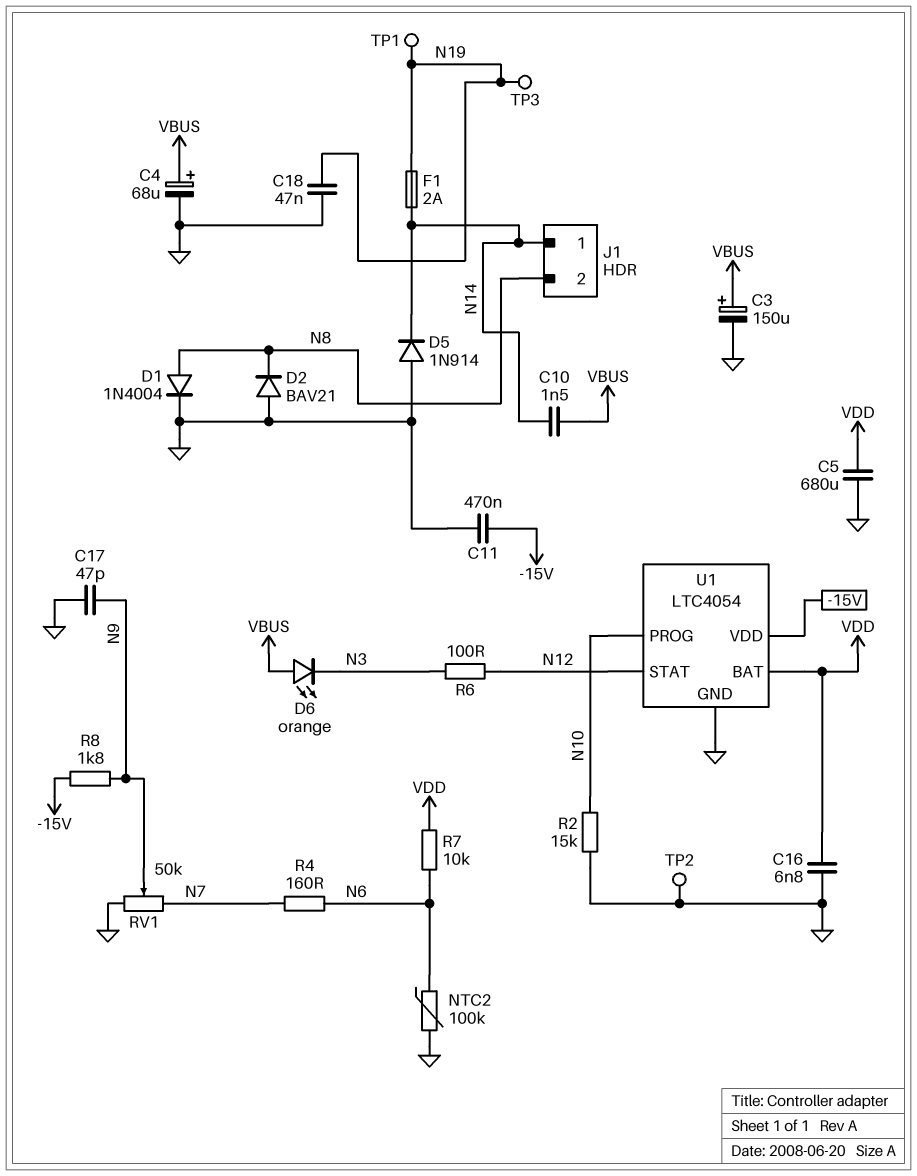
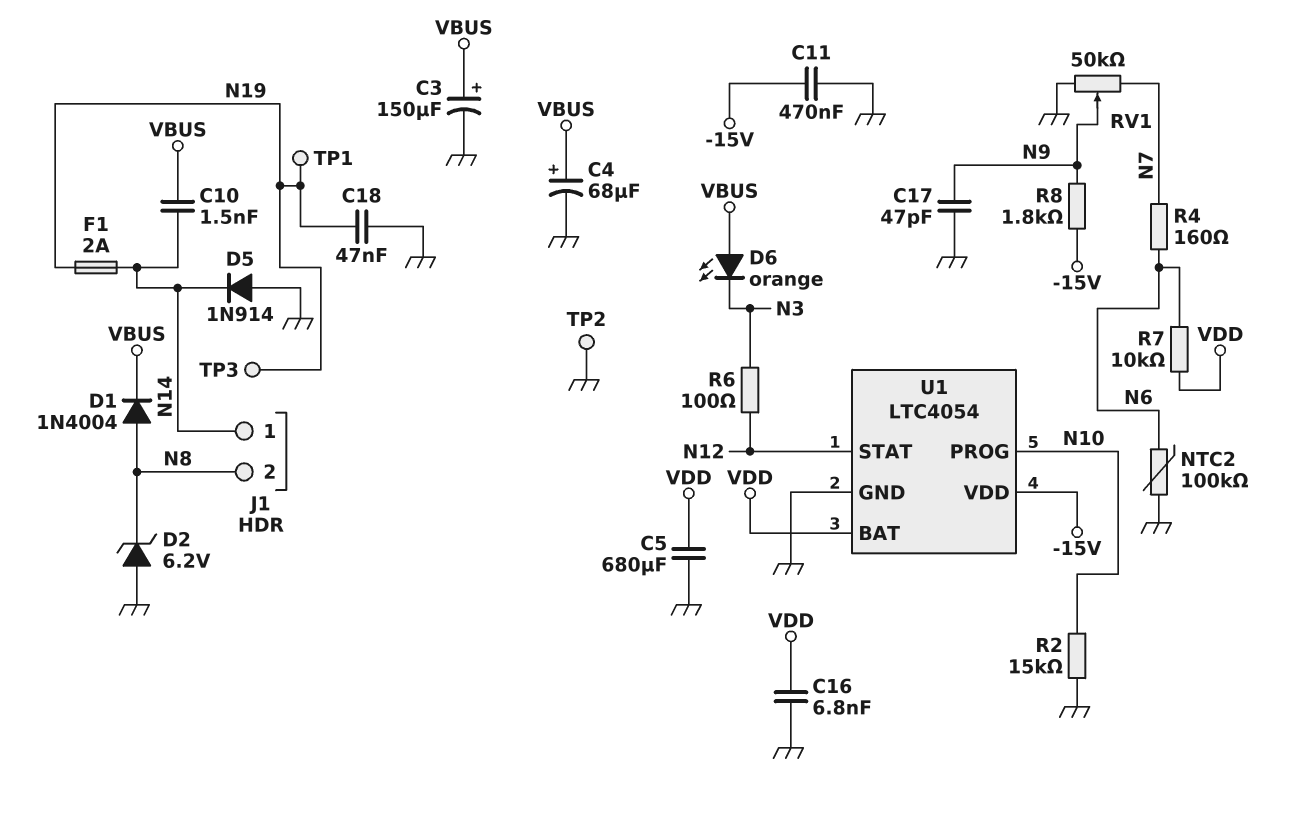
D1: diode 1N4004 (A N8, K GND) -> diode 1N4004 (A N8, K VBUS)
D2: diode BAV21 (A GND, K N8) -> zener 6.2V (A GND, K N8)

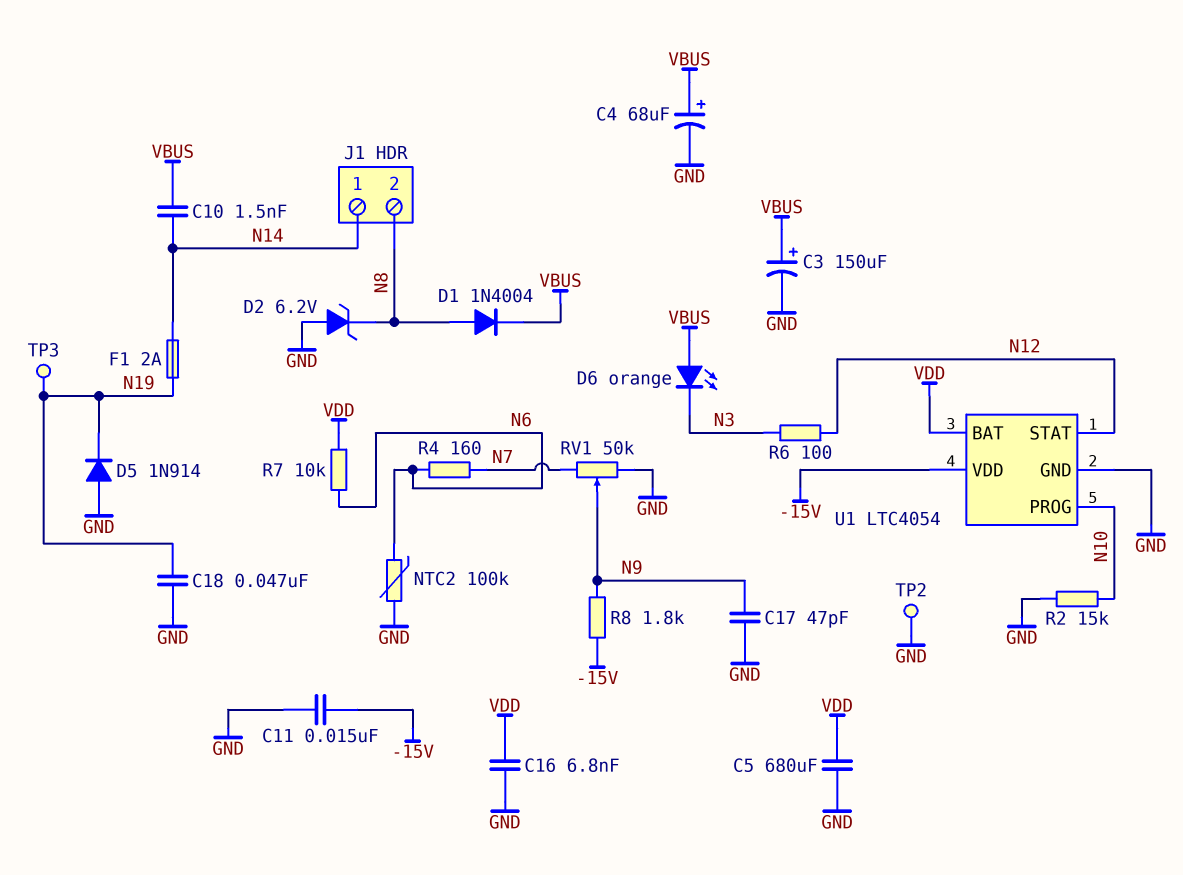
C11: 470nF (-15V, GND) -> 15nF (-15V, GND)
D5: diode 1N914 (A GND, K N14) -> diode 1N914 (A GND, K N19)
TP1: test point (N19) -> none

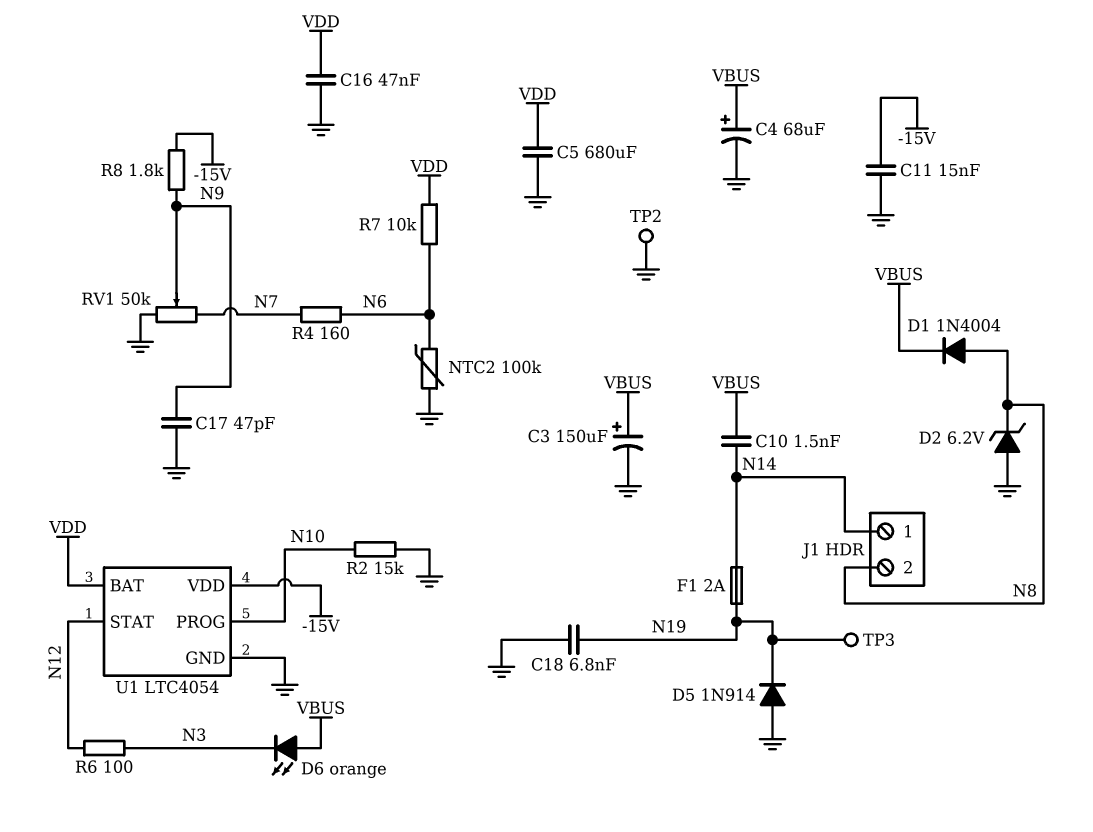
C16: 6.8nF (GND, VDD) -> 47nF (GND, VDD)
C18: 47nF (GND, N19) -> 6.8nF (GND, N19)

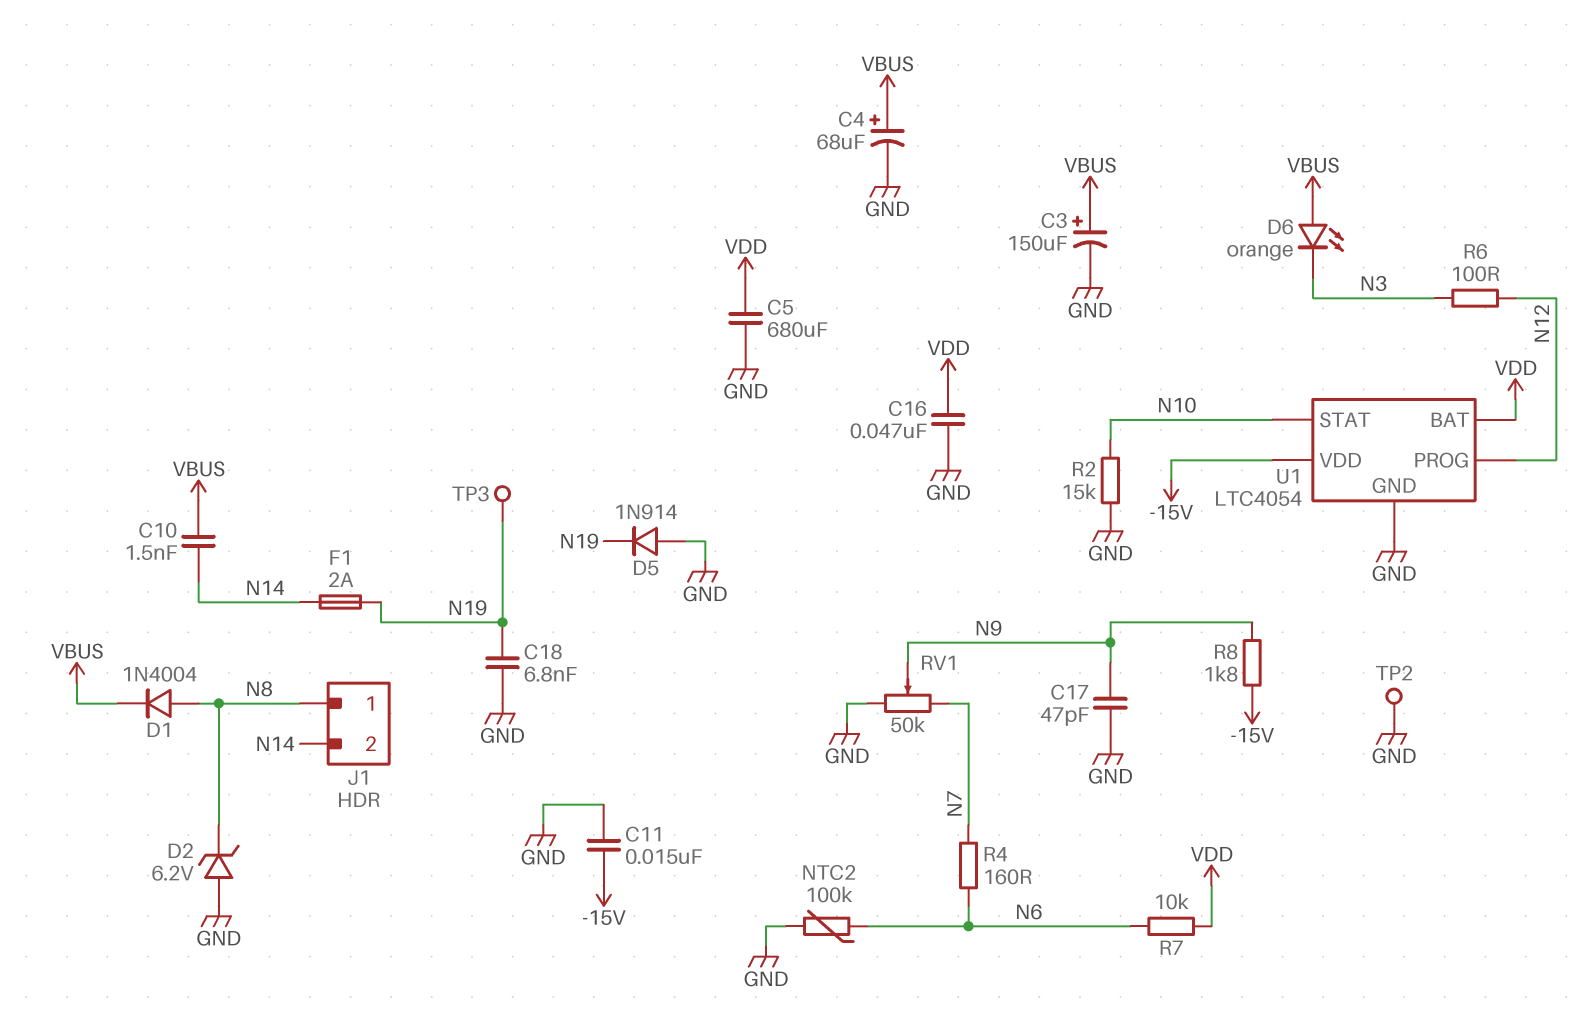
J1 pin 1: N14 -> N8
J1 pin 2: N8 -> N14
U1 pin PROG: N10 -> N12
U1 pin STAT: N12 -> N10

